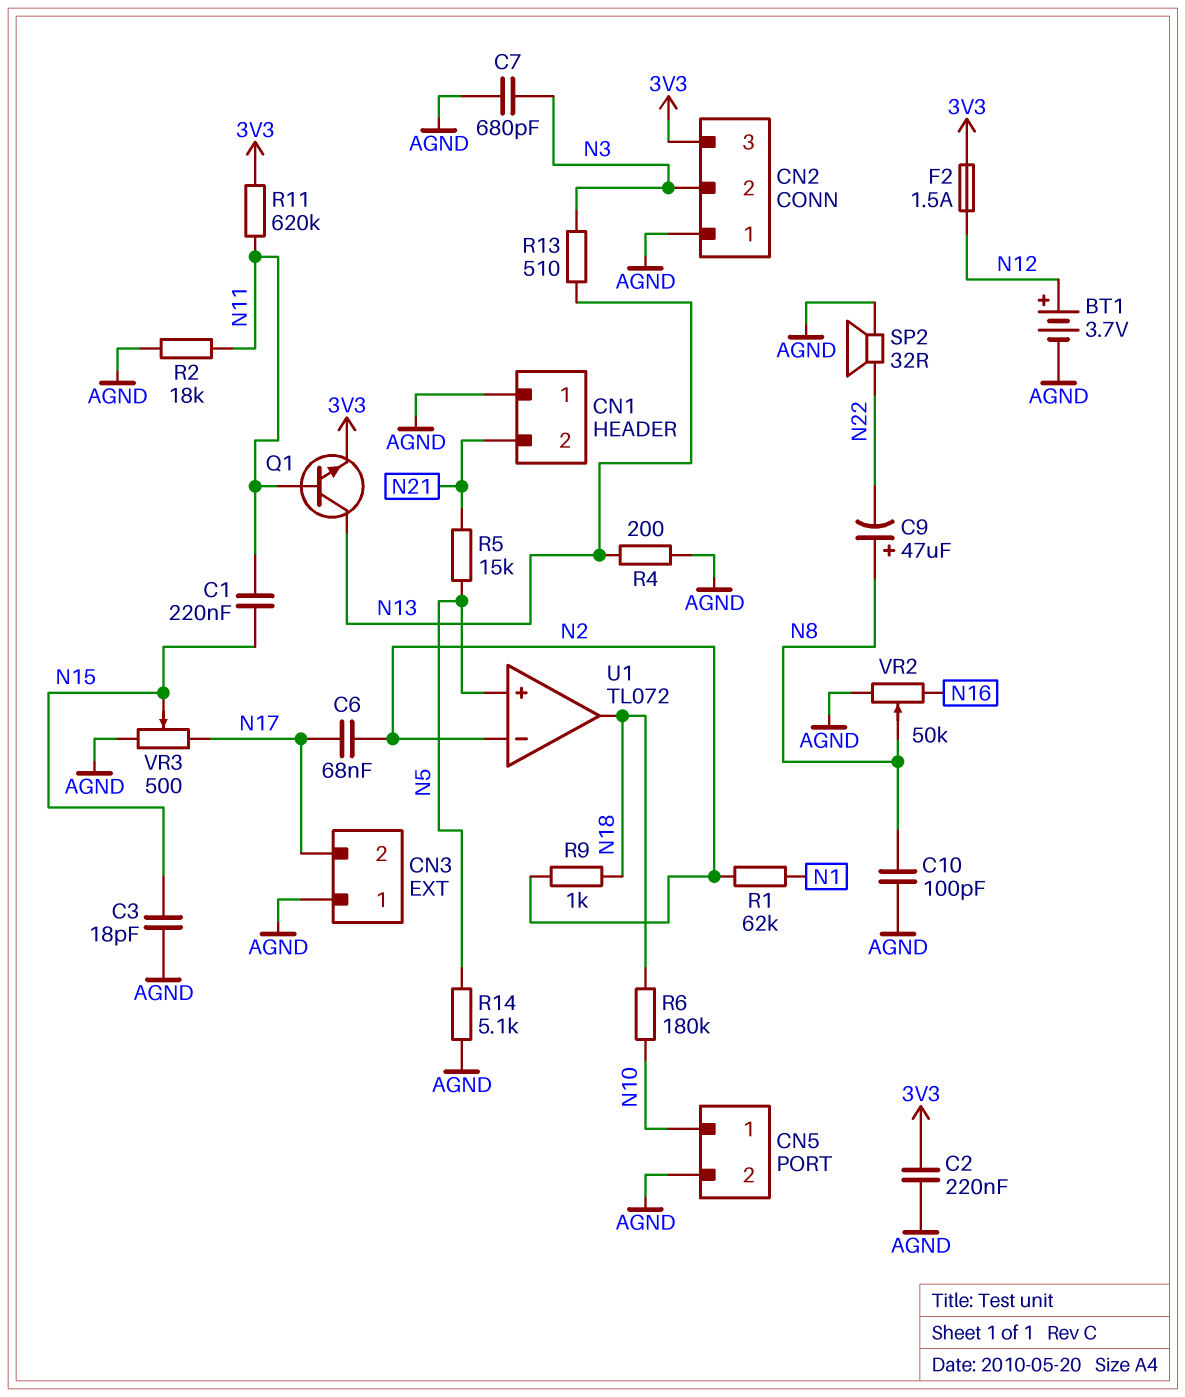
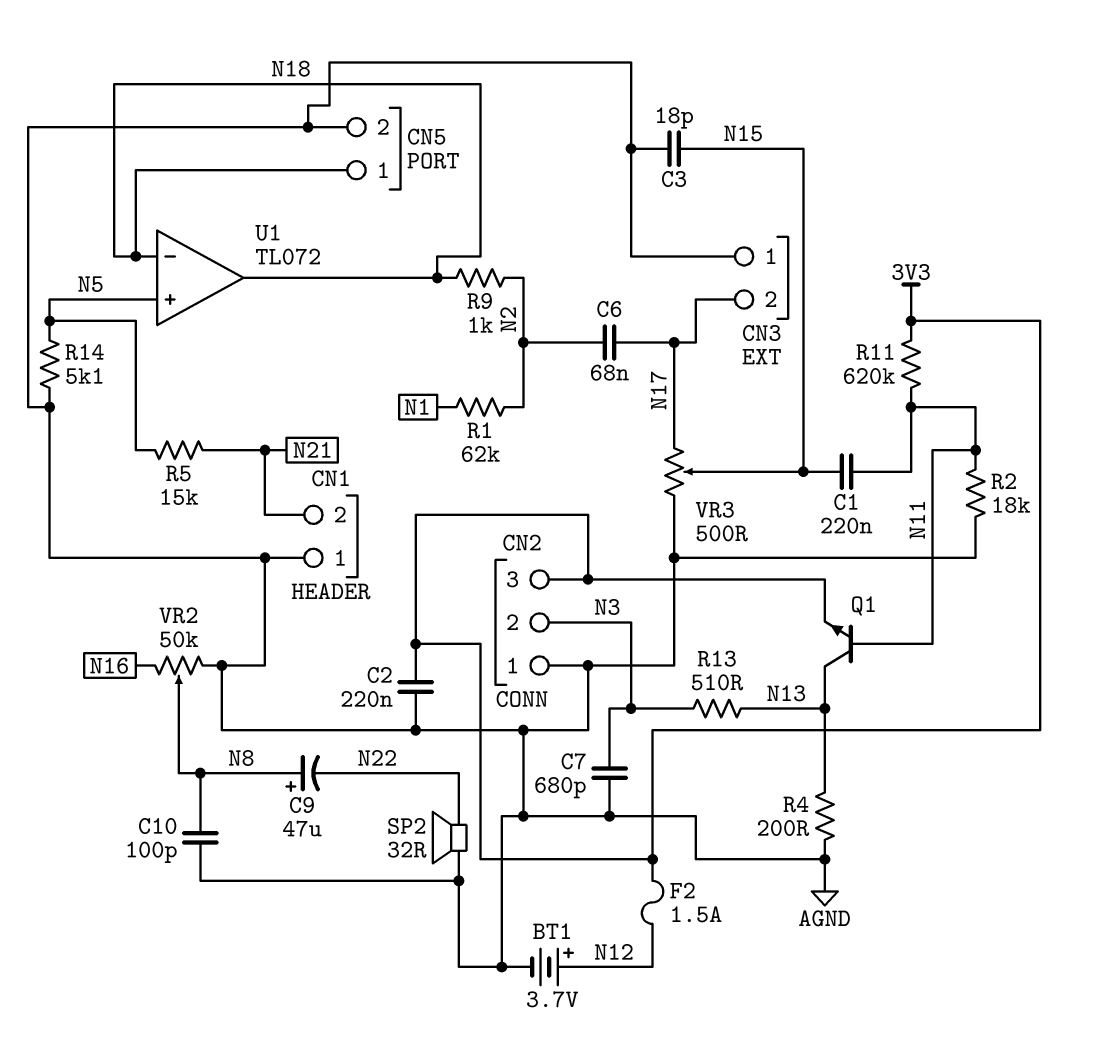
CN5 pin 1: N10 -> N18
R6: 180k (N10, N18) -> none
U1 pin in-: N2 -> N18

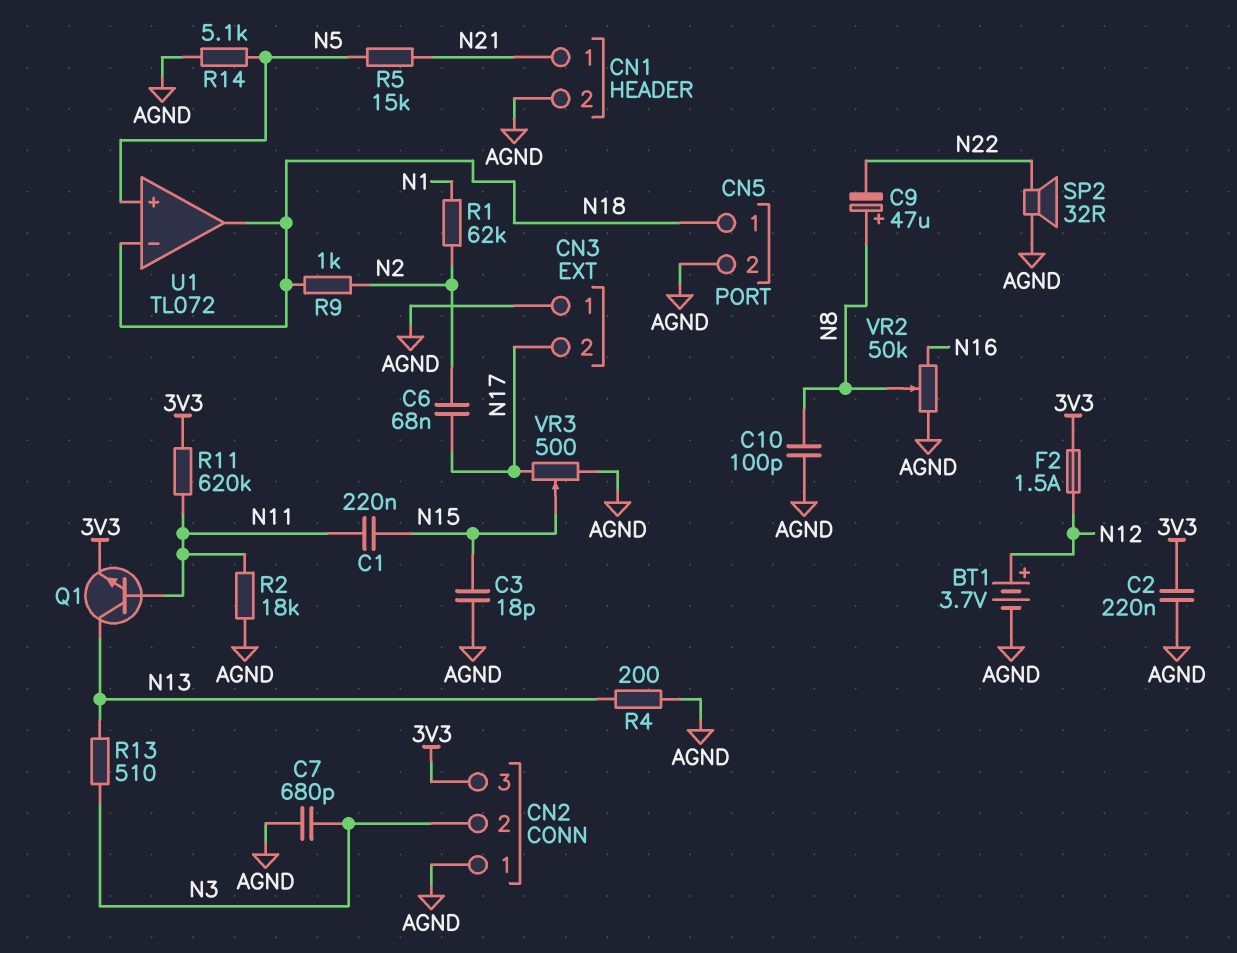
CN1 pin 1: AGND -> N21
CN1 pin 2: N21 -> AGND

